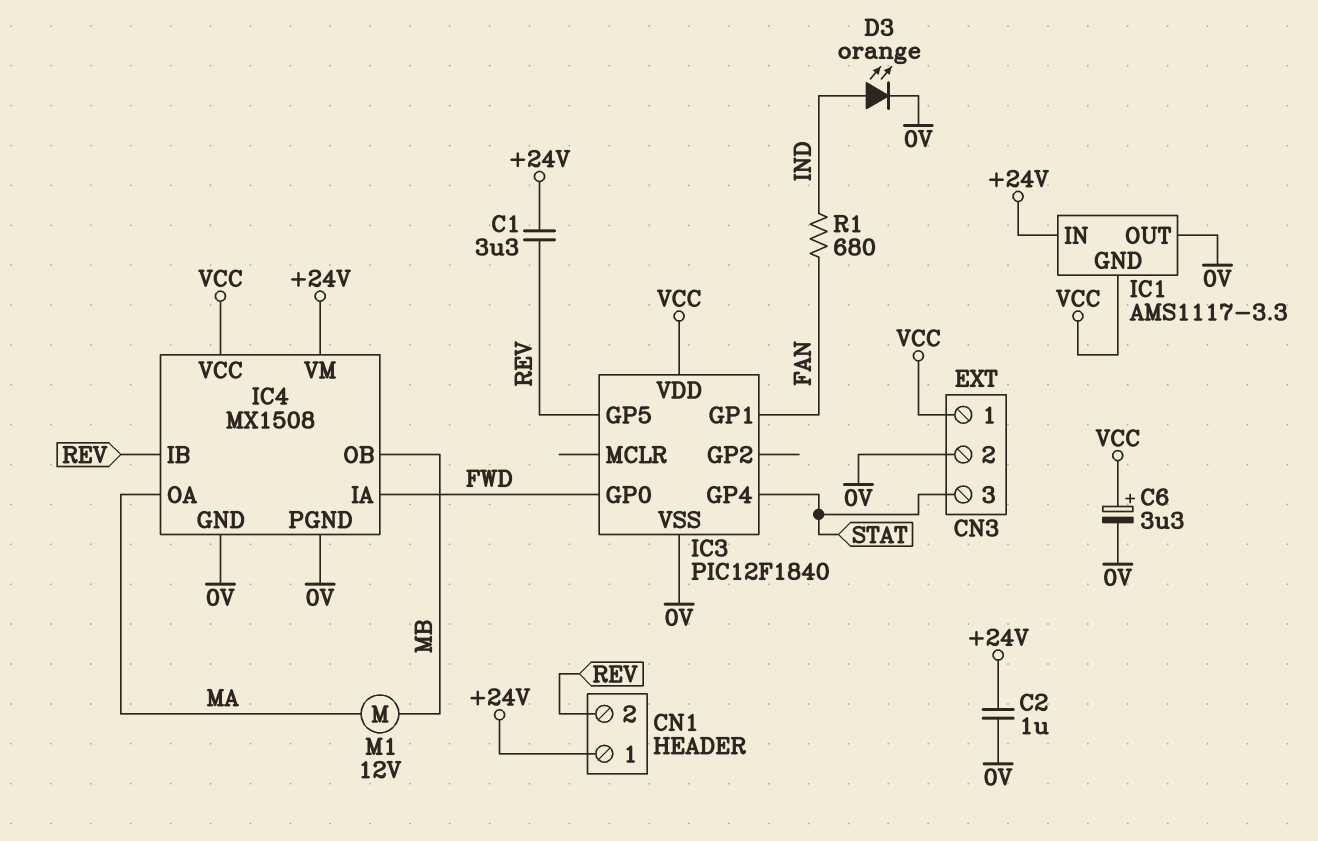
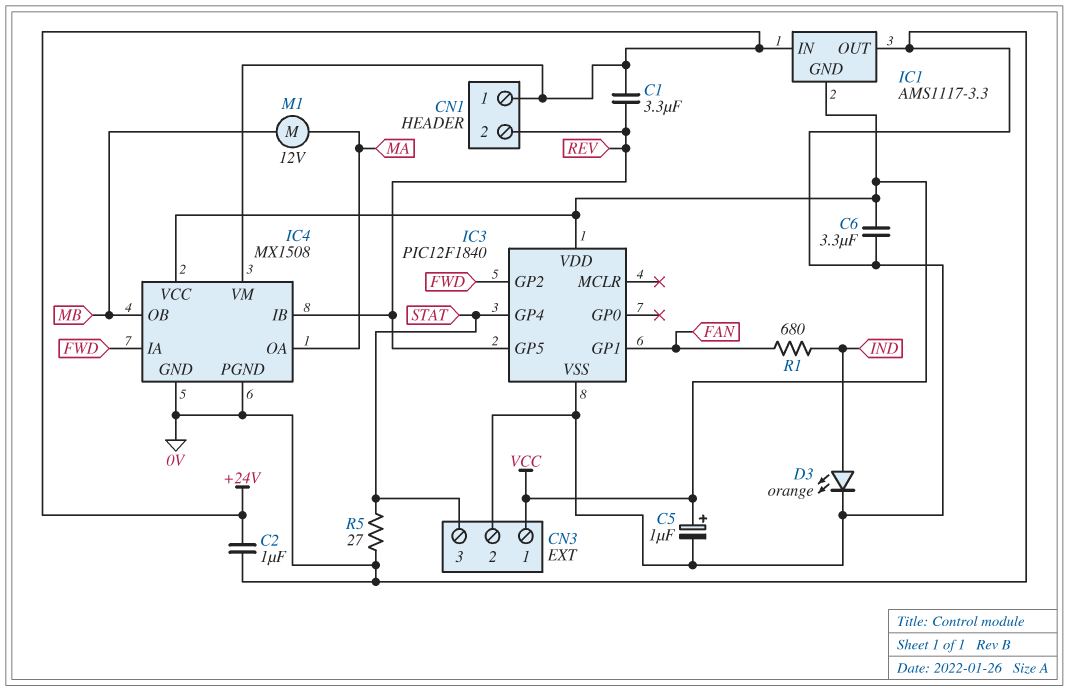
C5: none -> 1uF (plus VCC, minus 0V)
C6: 3.3uF (plus VCC, minus 0V) -> 3.3uF (0V, VCC)
IC3 pin GP0: FWD -> none
IC3 pin GP2: none -> FWD
R5: none -> 27 (0V, STAT)

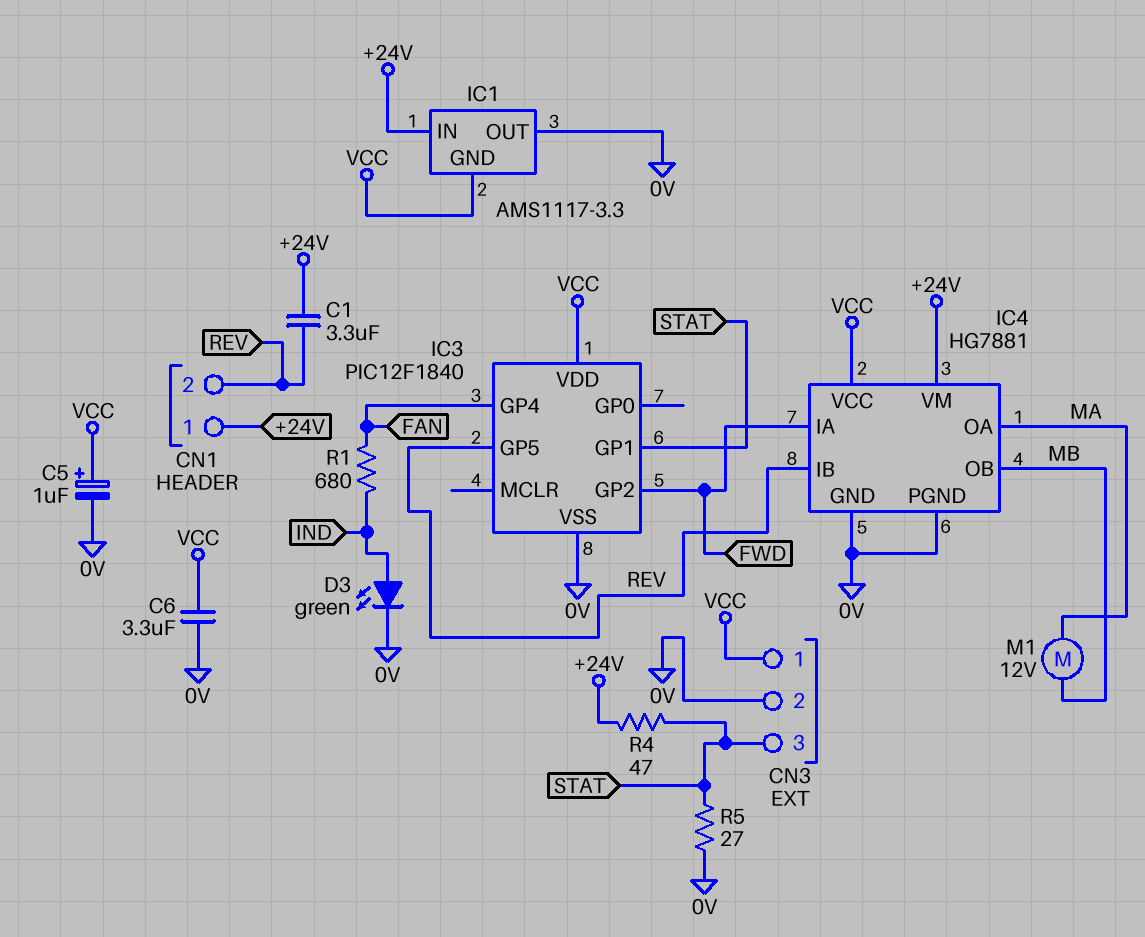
C2: 1uF (+24V, 0V) -> none
D3: LED orange (A IND, K 0V) -> LED green (A IND, K 0V)
IC3 pin GP1: FAN -> STAT
IC3 pin GP4: STAT -> FAN
IC4: MX1508 -> HG7881
R4: none -> 47 (+24V, STAT)

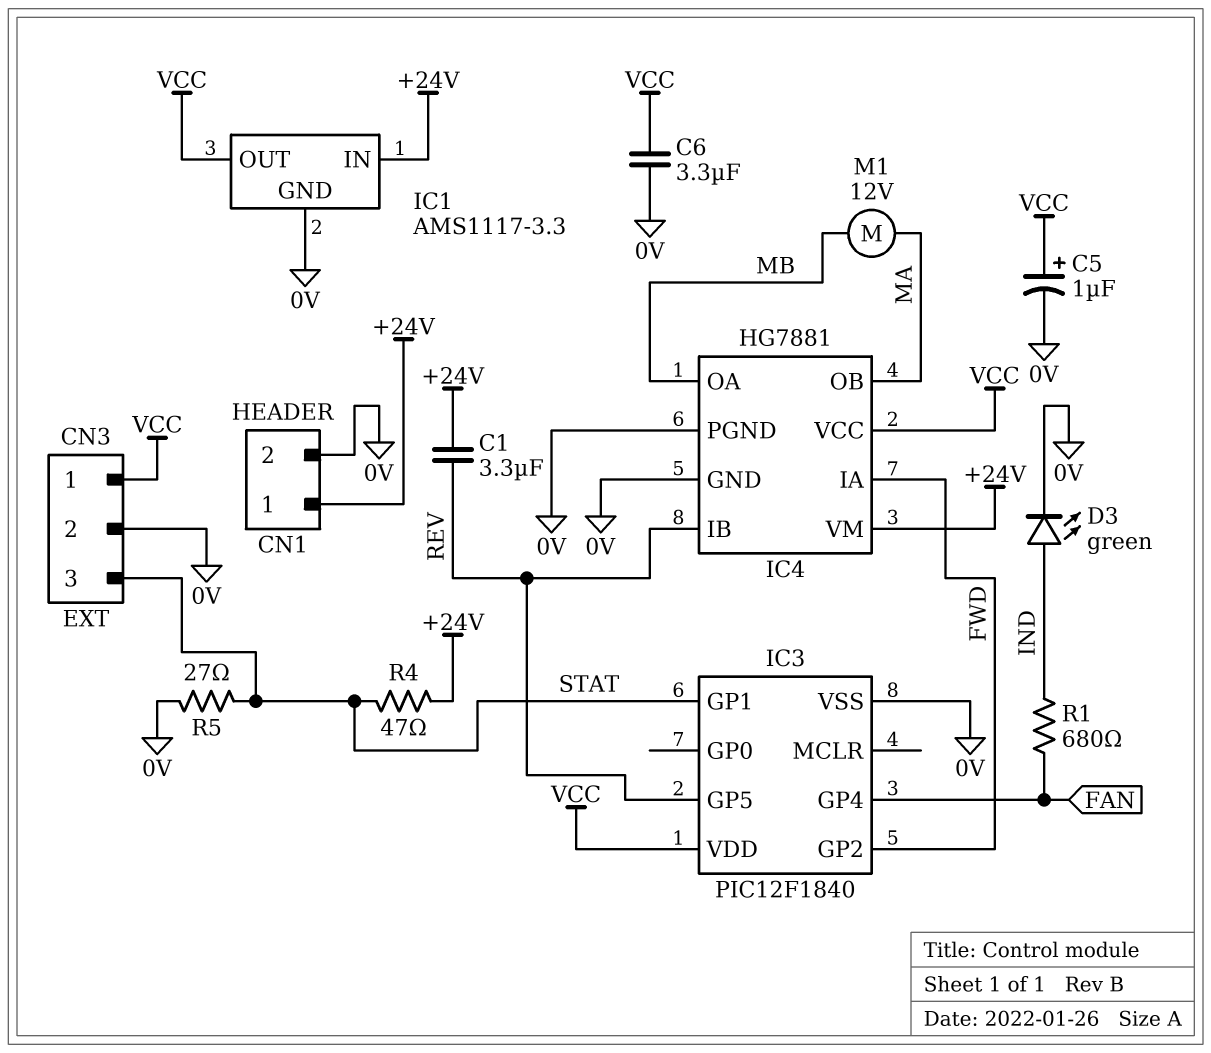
CN1 pin 2: REV -> 0V
IC1 pin GND: VCC -> 0V
IC1 pin OUT: 0V -> VCC
IC4 pin OA: MA -> MB
IC4 pin OB: MB -> MA

